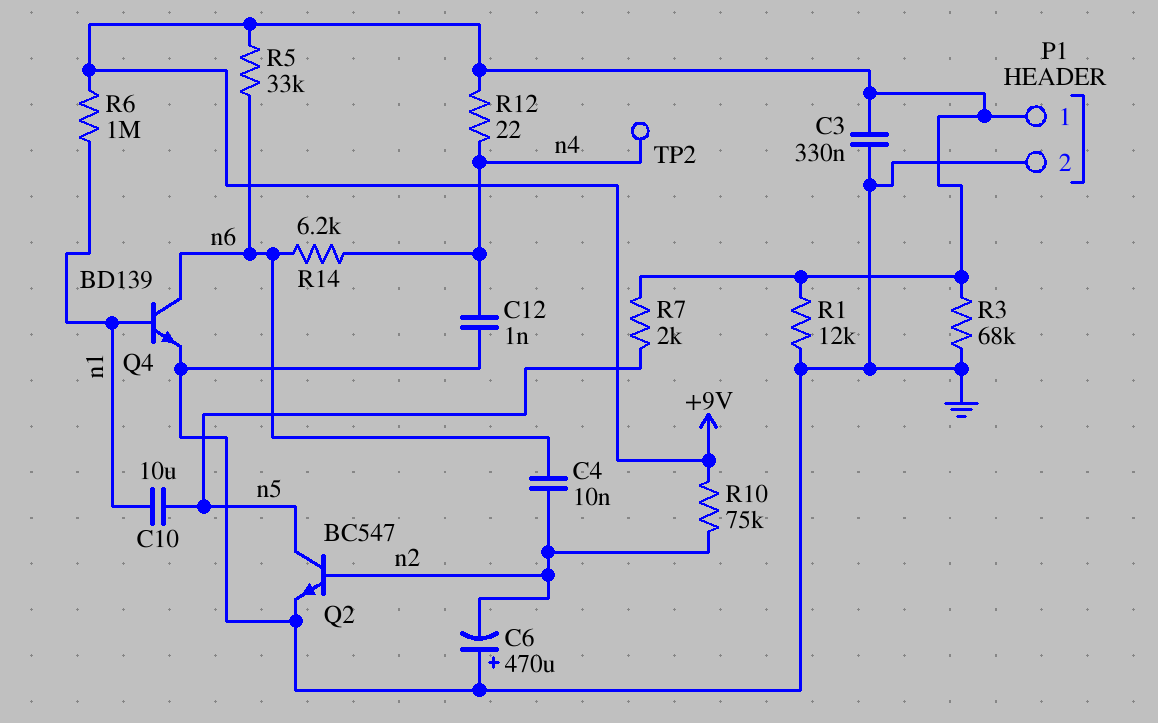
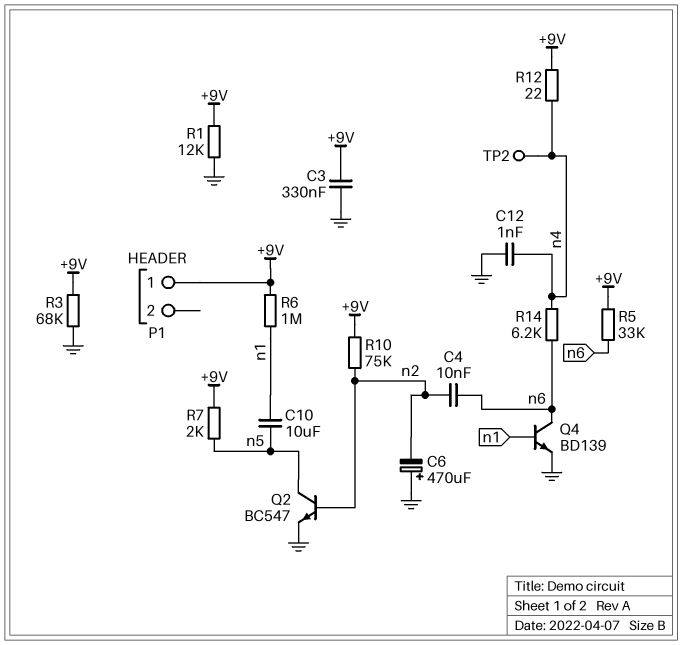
P1 pin 2: GND -> none

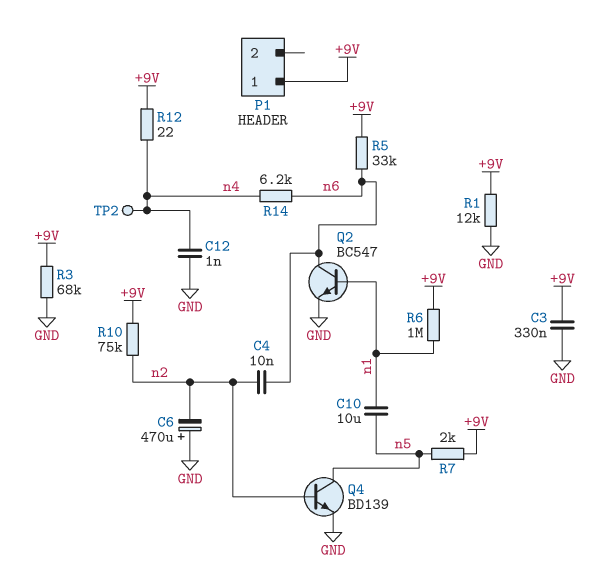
Q2: NPN BC547 (B n2, C n5, E GND) -> NPN BC547 (B n1, C n6, E GND)
Q4: NPN BD139 (B n1, C n6, E GND) -> NPN BD139 (B n2, C n5, E GND)

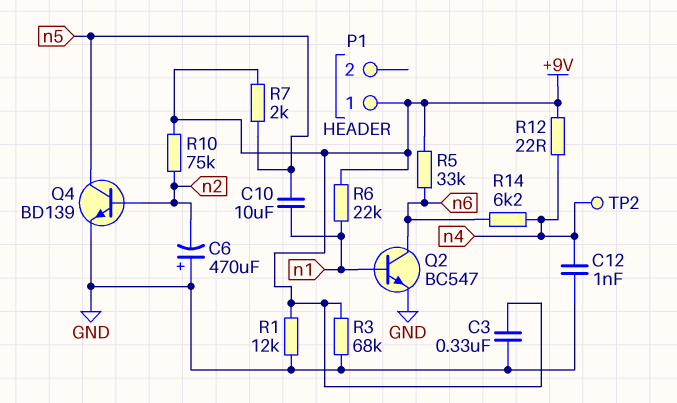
C4: 10nF (n2, n6) -> none
R6: 1M (+9V, n1) -> 22k (+9V, n1)

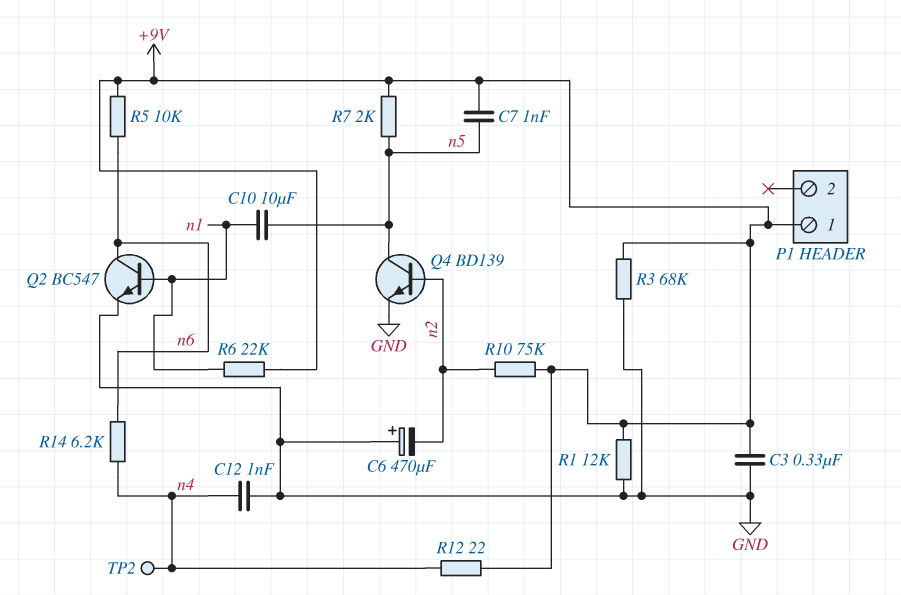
C7: none -> 1nF (+9V, n5)
R5: 33k (+9V, n6) -> 10k (+9V, n6)

